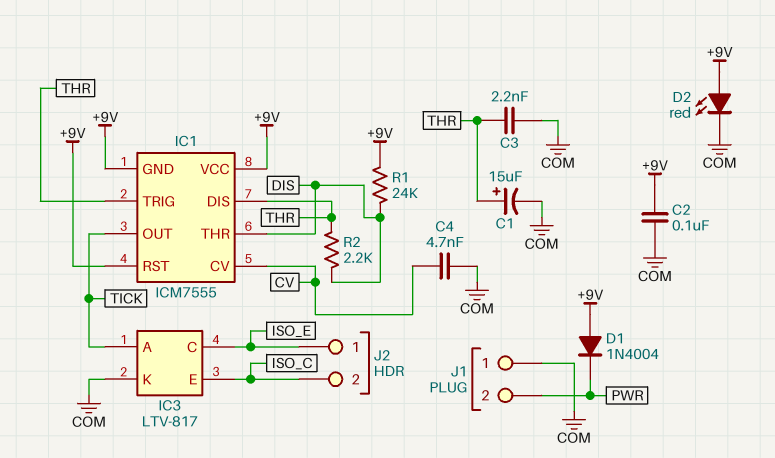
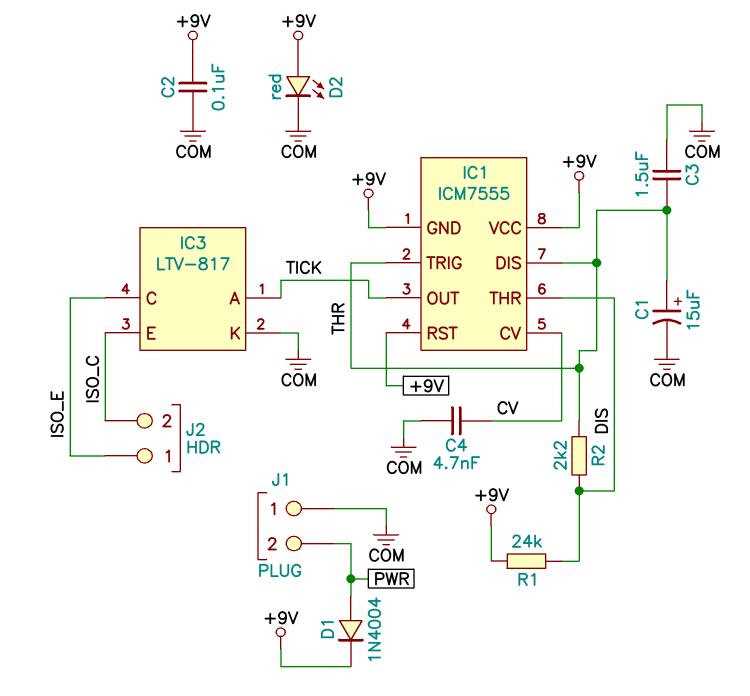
C3: 2.2nF (COM, THR) -> 1.5uF (COM, THR)
D1: diode 1N4004 (A +9V, K PWR) -> diode 1N4004 (A PWR, K +9V)

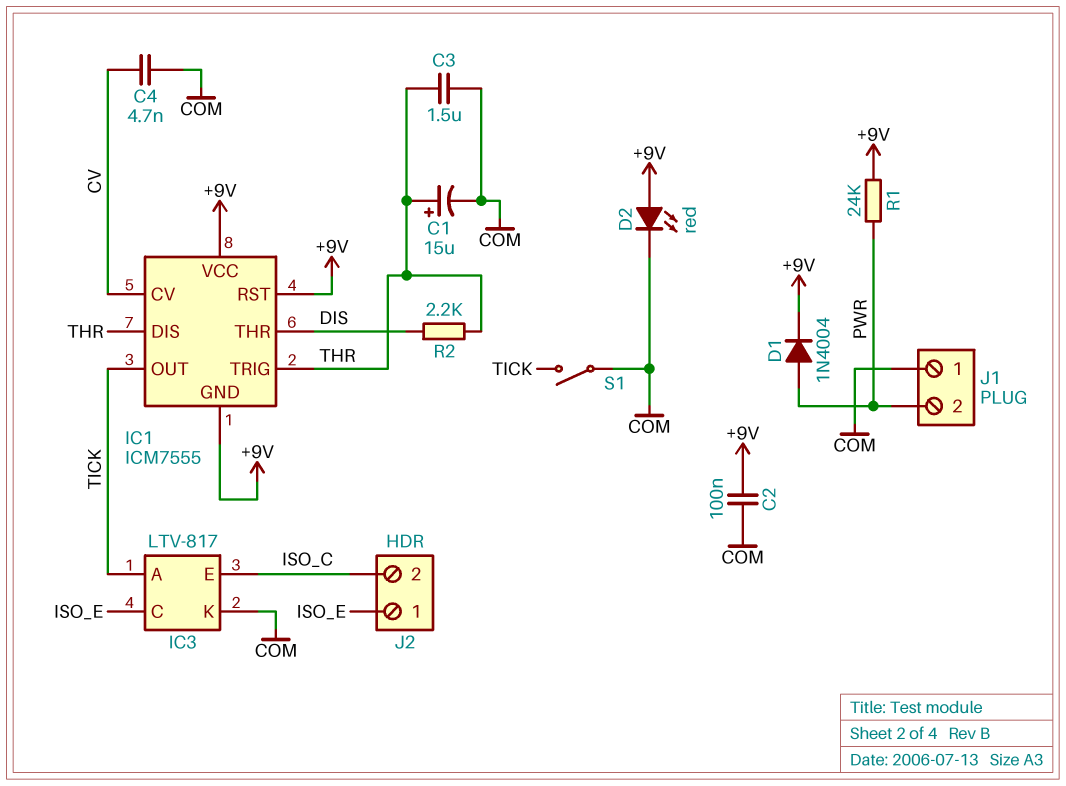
R1: 24k (+9V, DIS) -> 24k (+9V, PWR)
S1: none -> switch (COM, TICK)

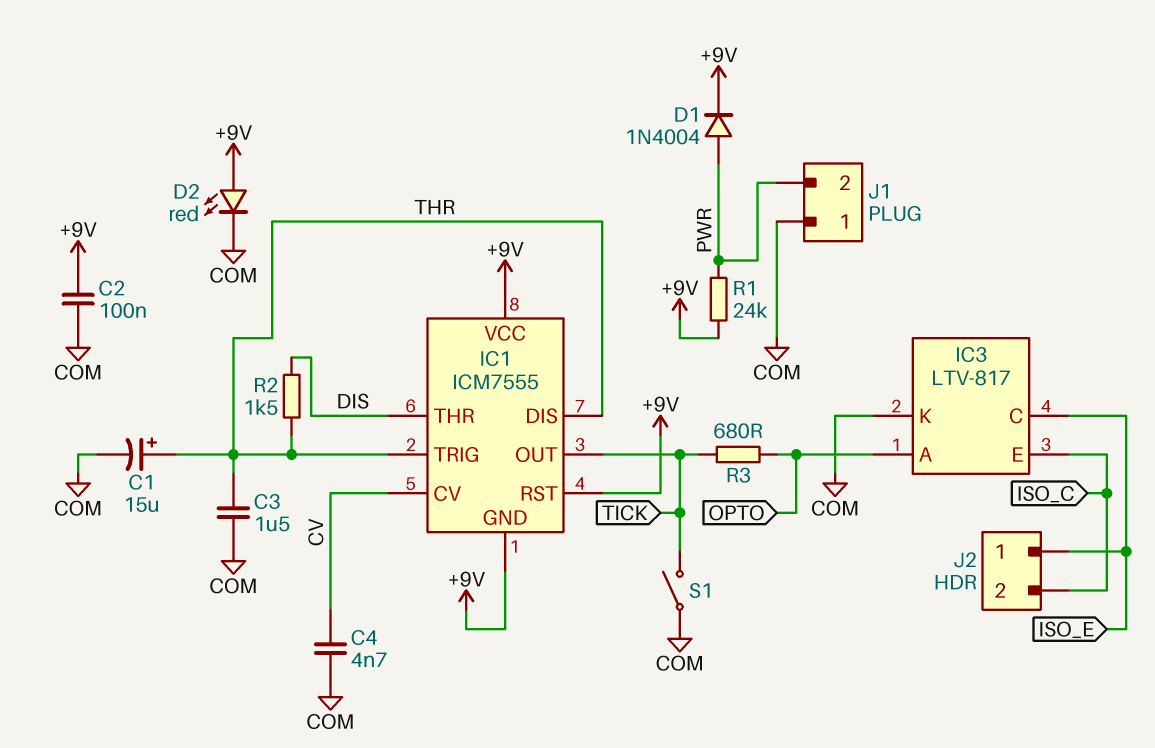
IC3 pin A: TICK -> OPTO
R2: 2.2k (DIS, THR) -> 1.5k (DIS, THR)
R3: none -> 680 (OPTO, TICK)

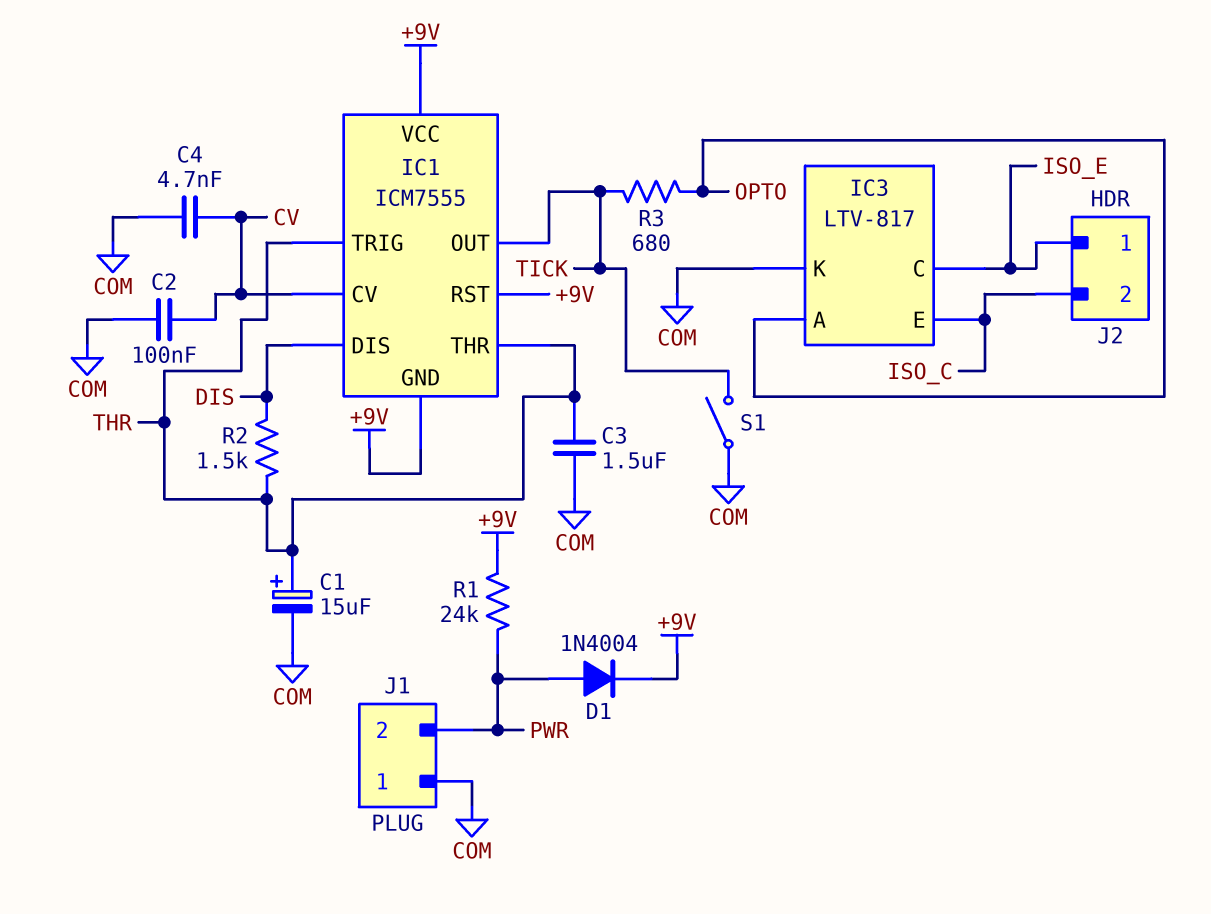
C2: 100nF (+9V, COM) -> 100nF (COM, CV)
D2: LED red (A +9V, K COM) -> none
IC1 pin DIS: THR -> DIS
IC1 pin THR: DIS -> THR

